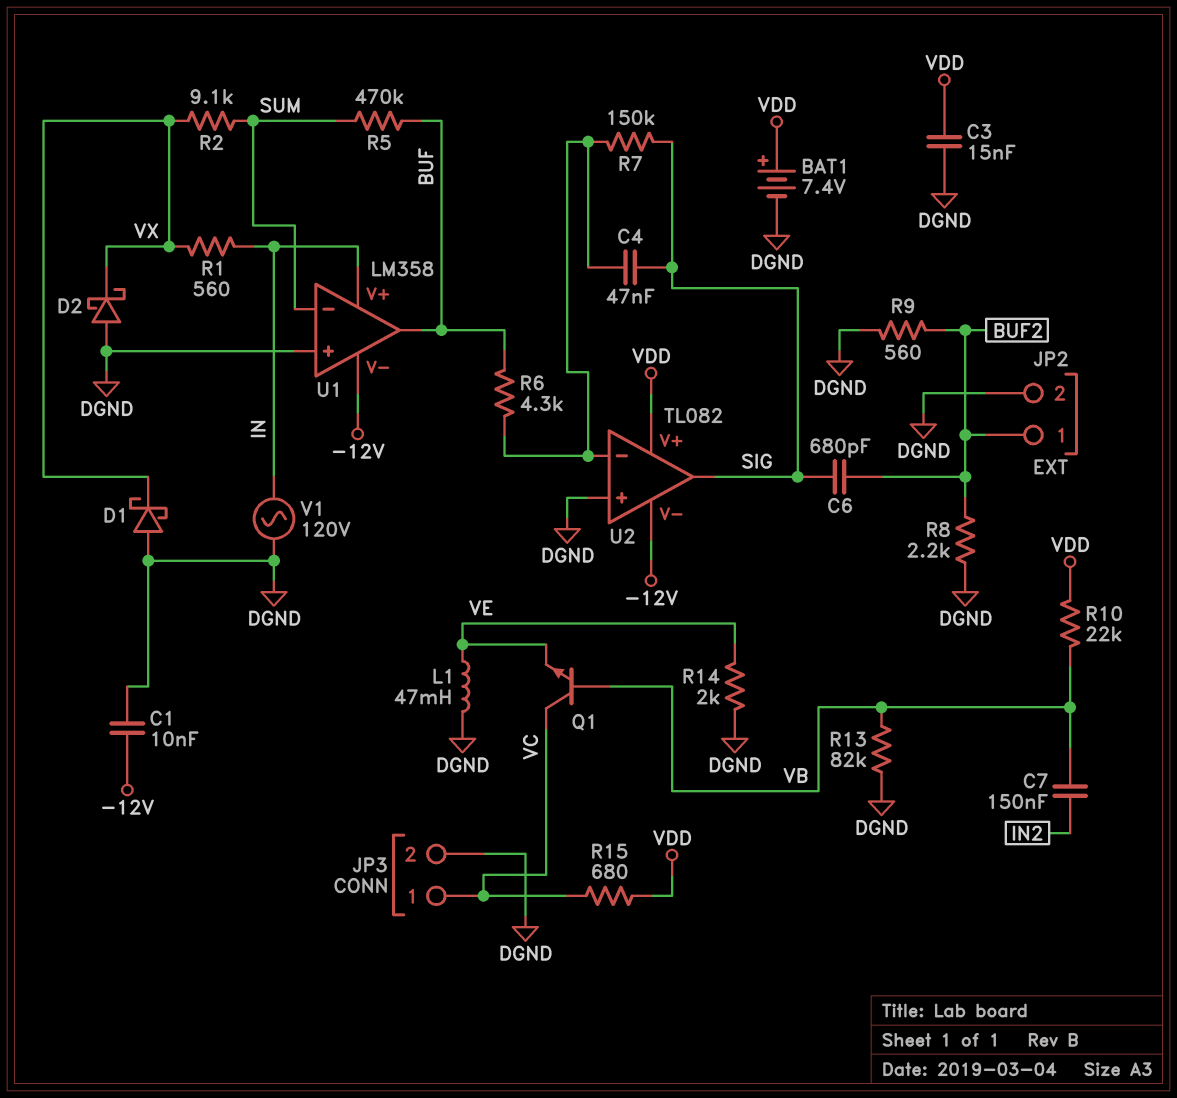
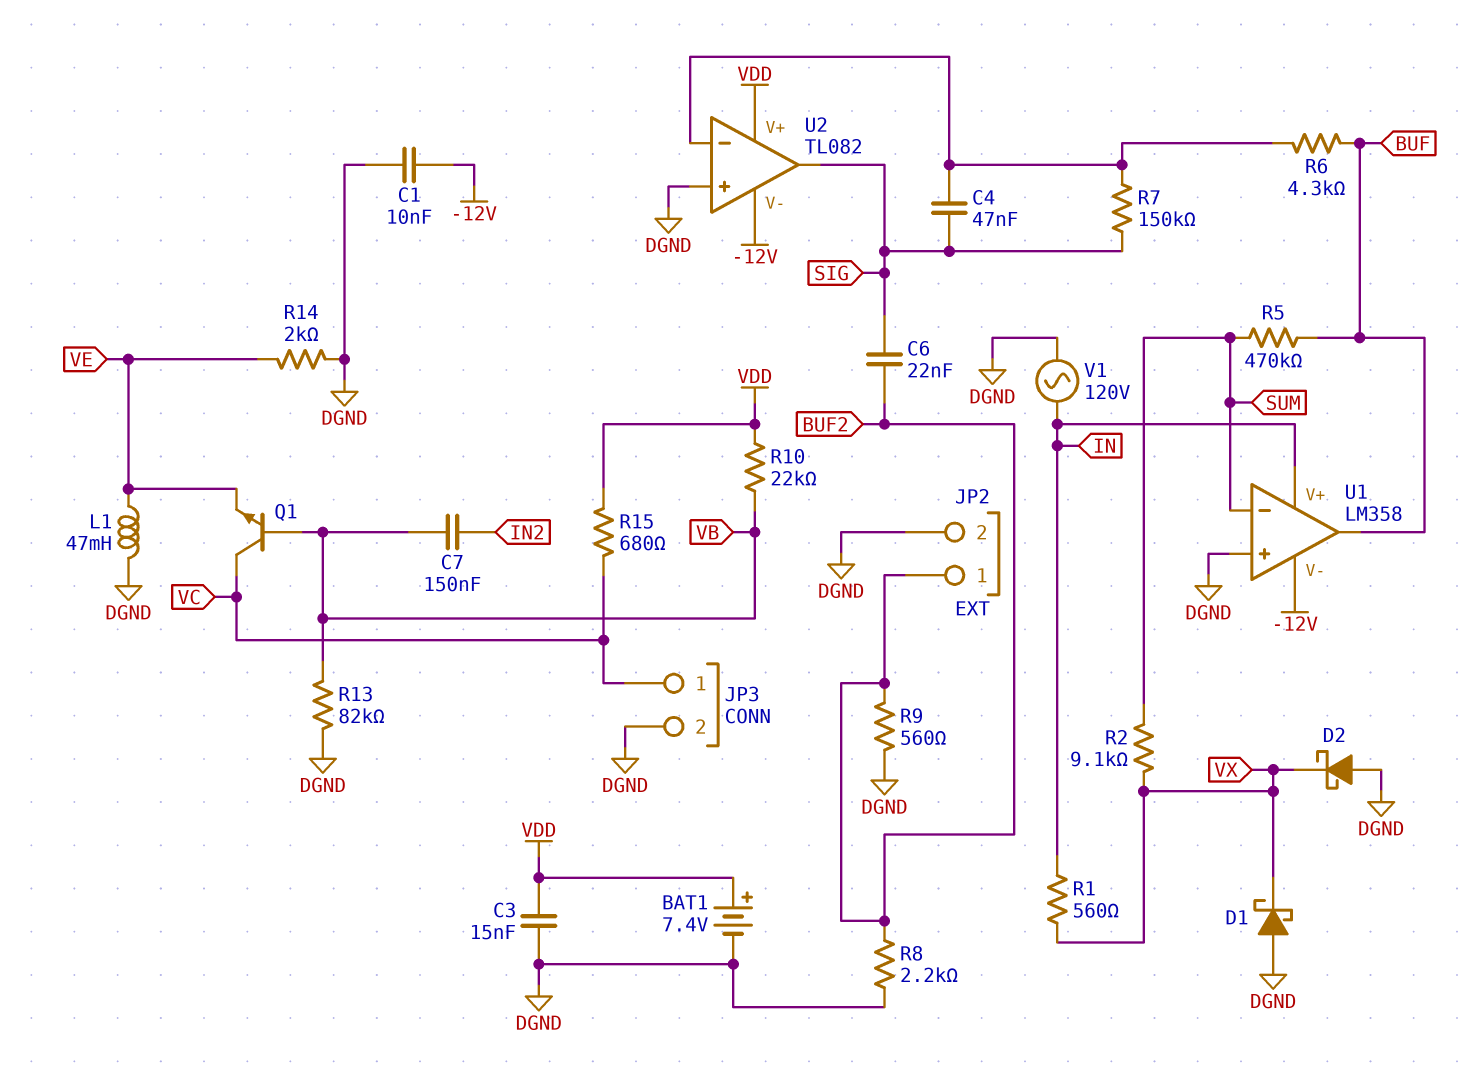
C6: 680pF (BUF2, SIG) -> 22nF (BUF2, SIG)

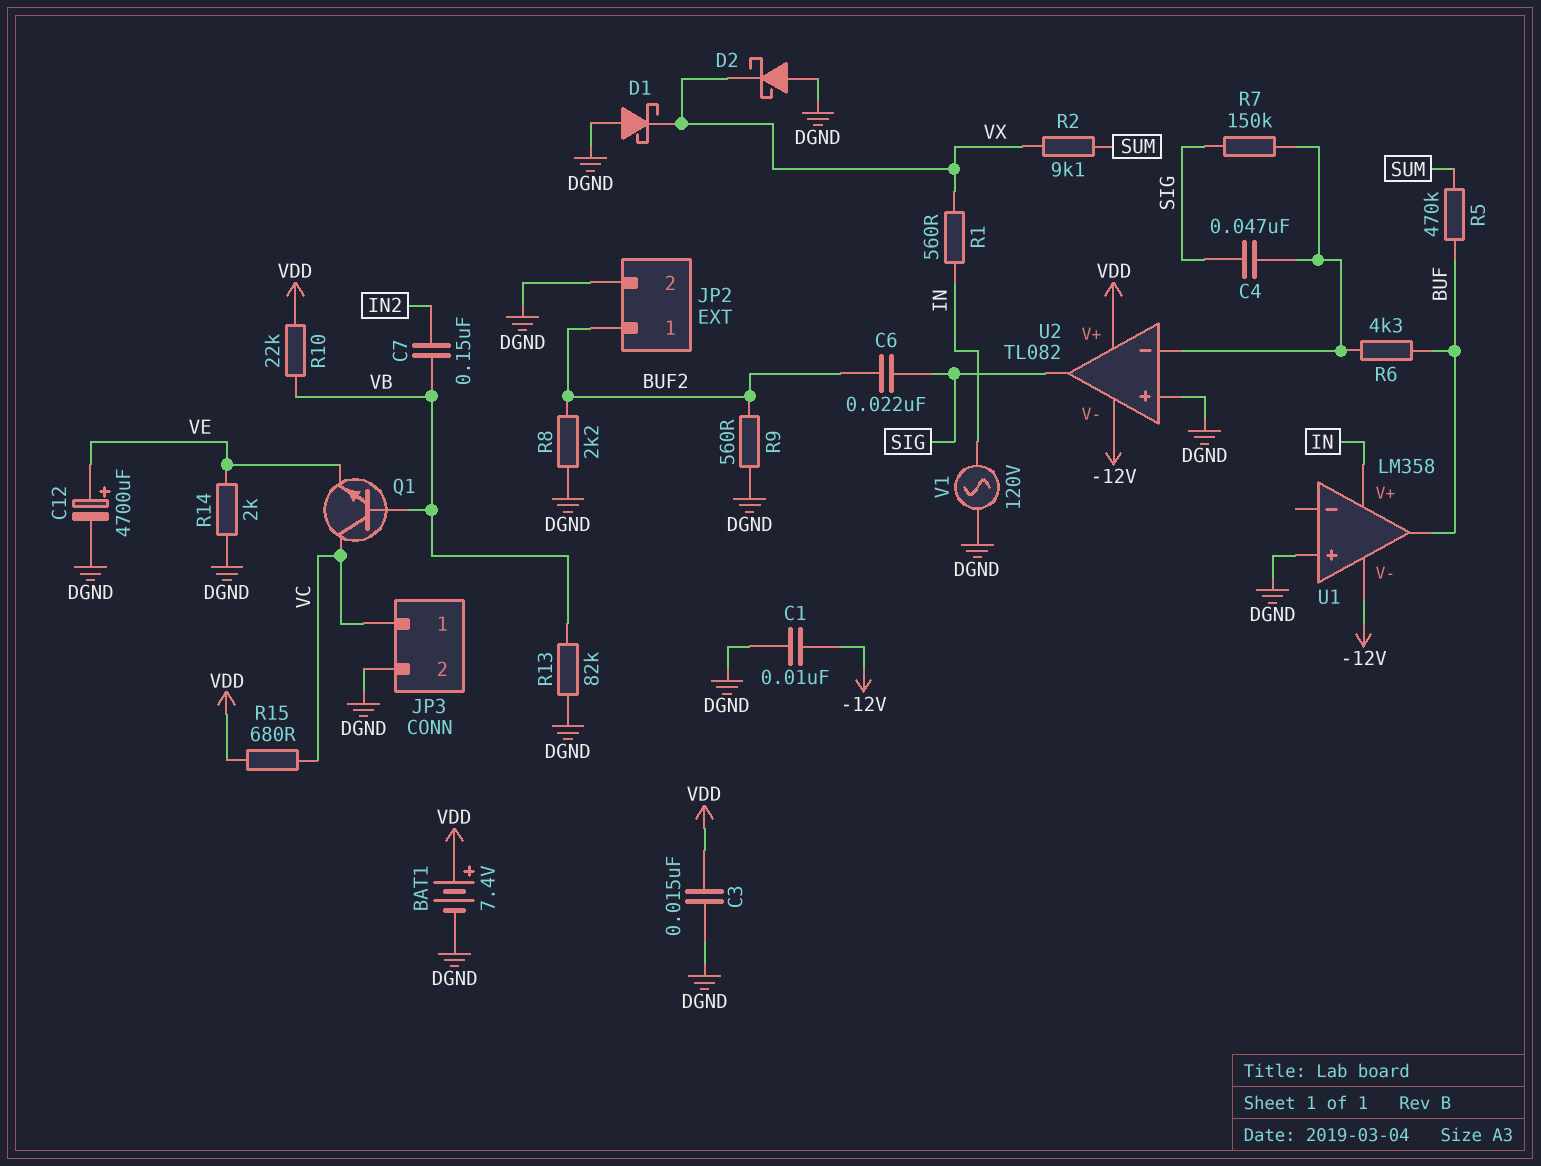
C12: none -> 4700uF (plus VE, minus DGND)
L1: 47mH (DGND, VE) -> none
U1 pin in-: SUM -> none

